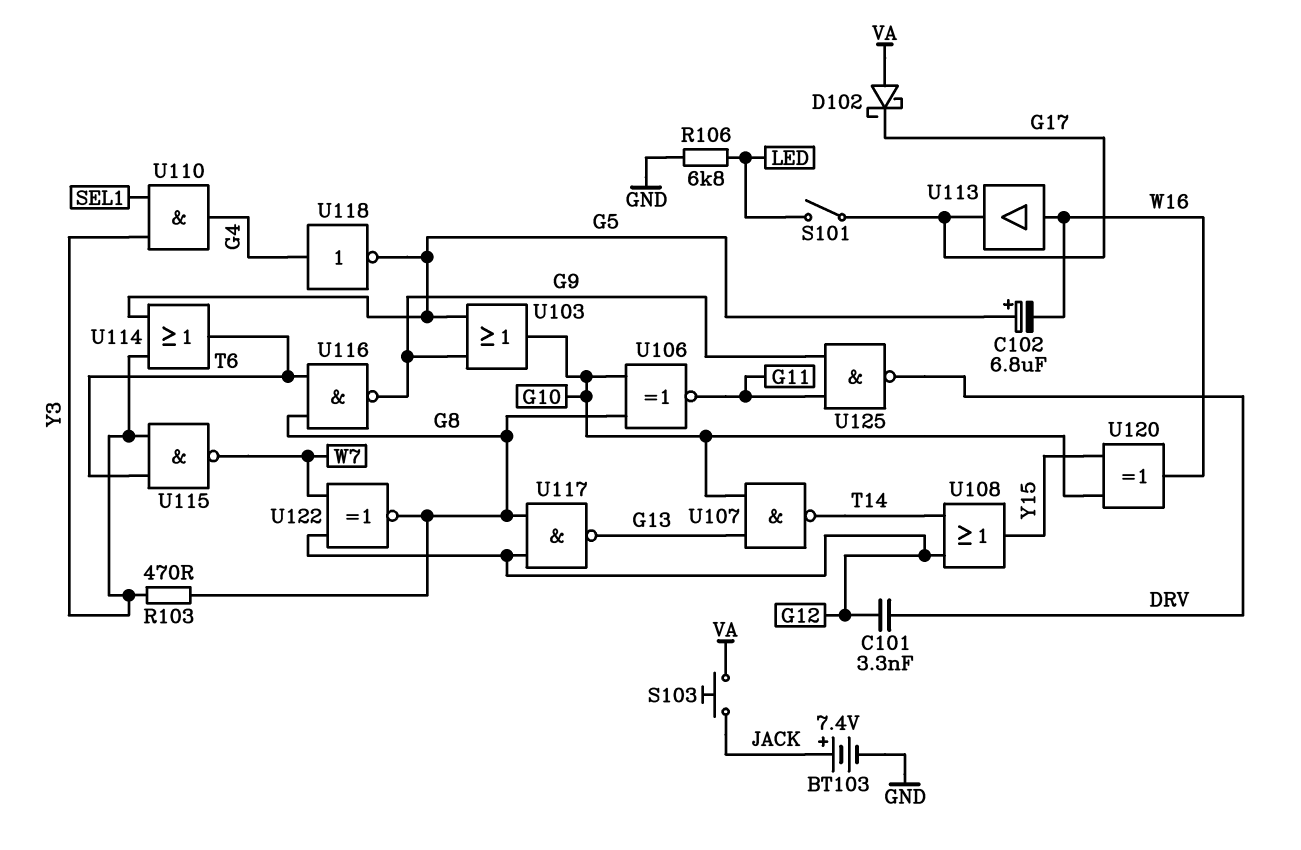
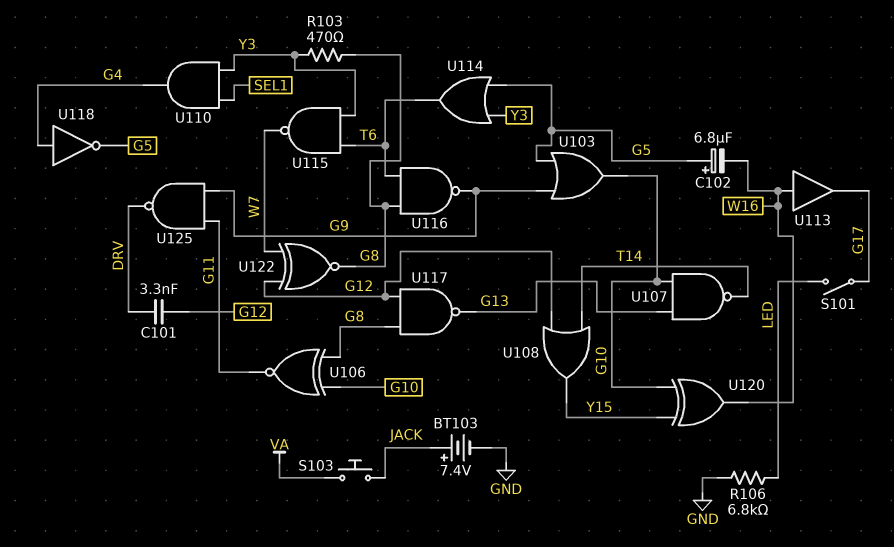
D102: schottky (A VA, K G17) -> none

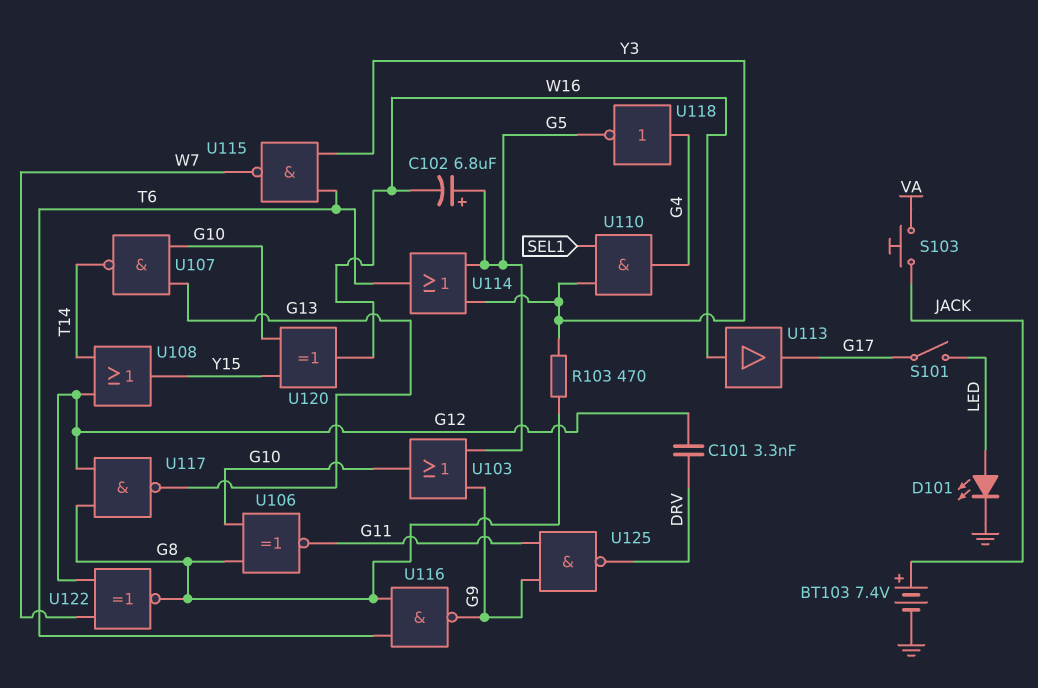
D101: none -> LED (A LED, K GND)
R106: 6.8k (GND, LED) -> none

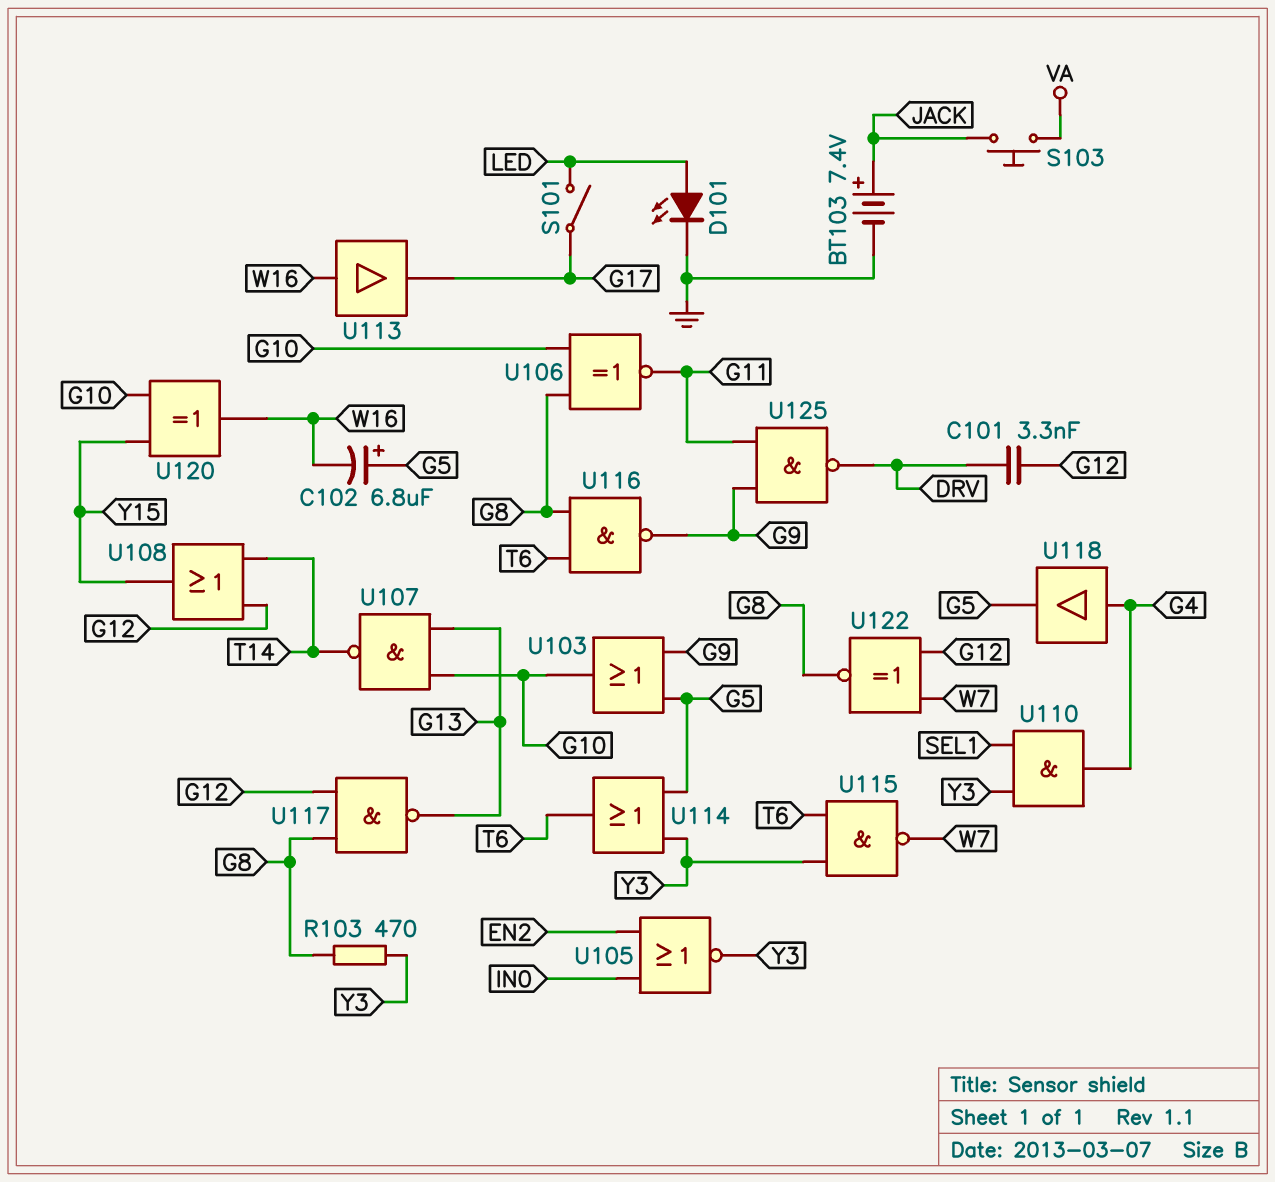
U105: none -> NOR (in EN2, in IN0, out Y3)
U118: NOT (in G4, out G5) -> buffer (in G4, out G5)

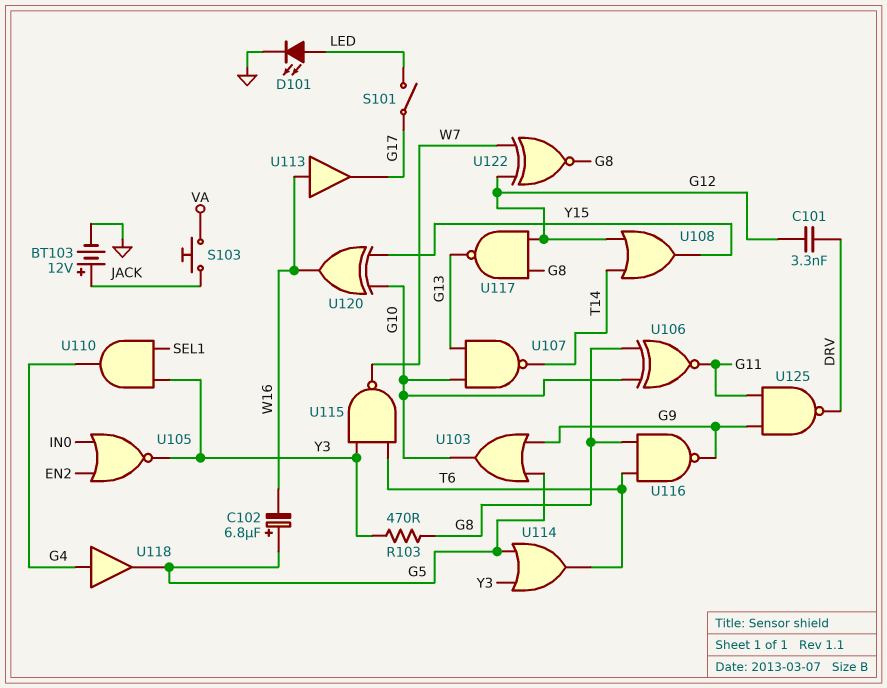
BT103: 7.4V (plus JACK, minus GND) -> 12V (plus JACK, minus GND)

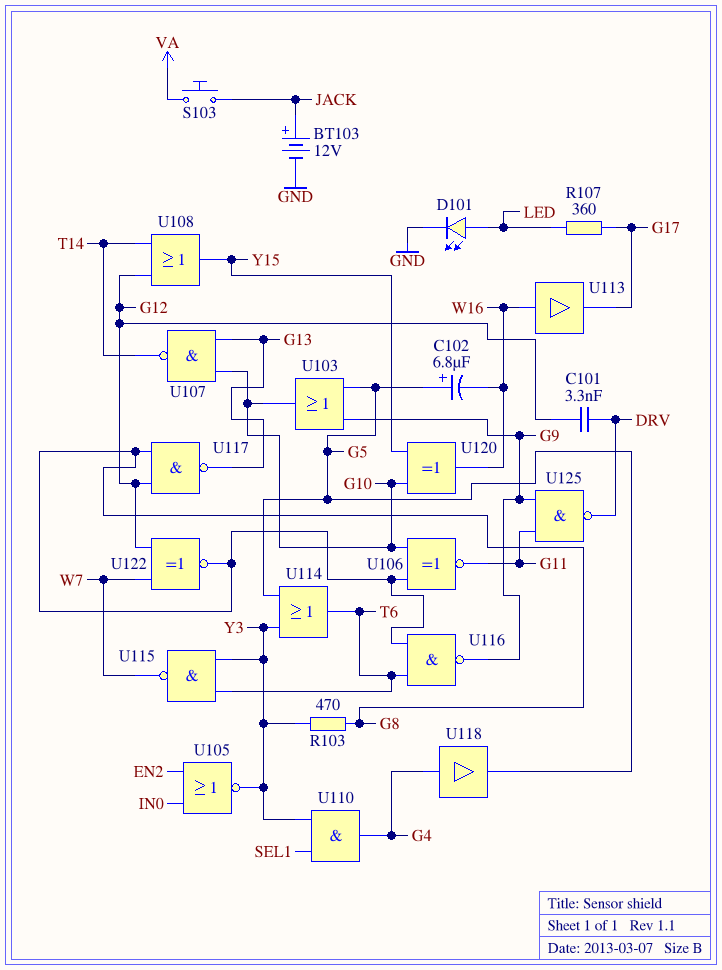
R107: none -> 360 (G17, LED)
S101: switch (G17, LED) -> none

